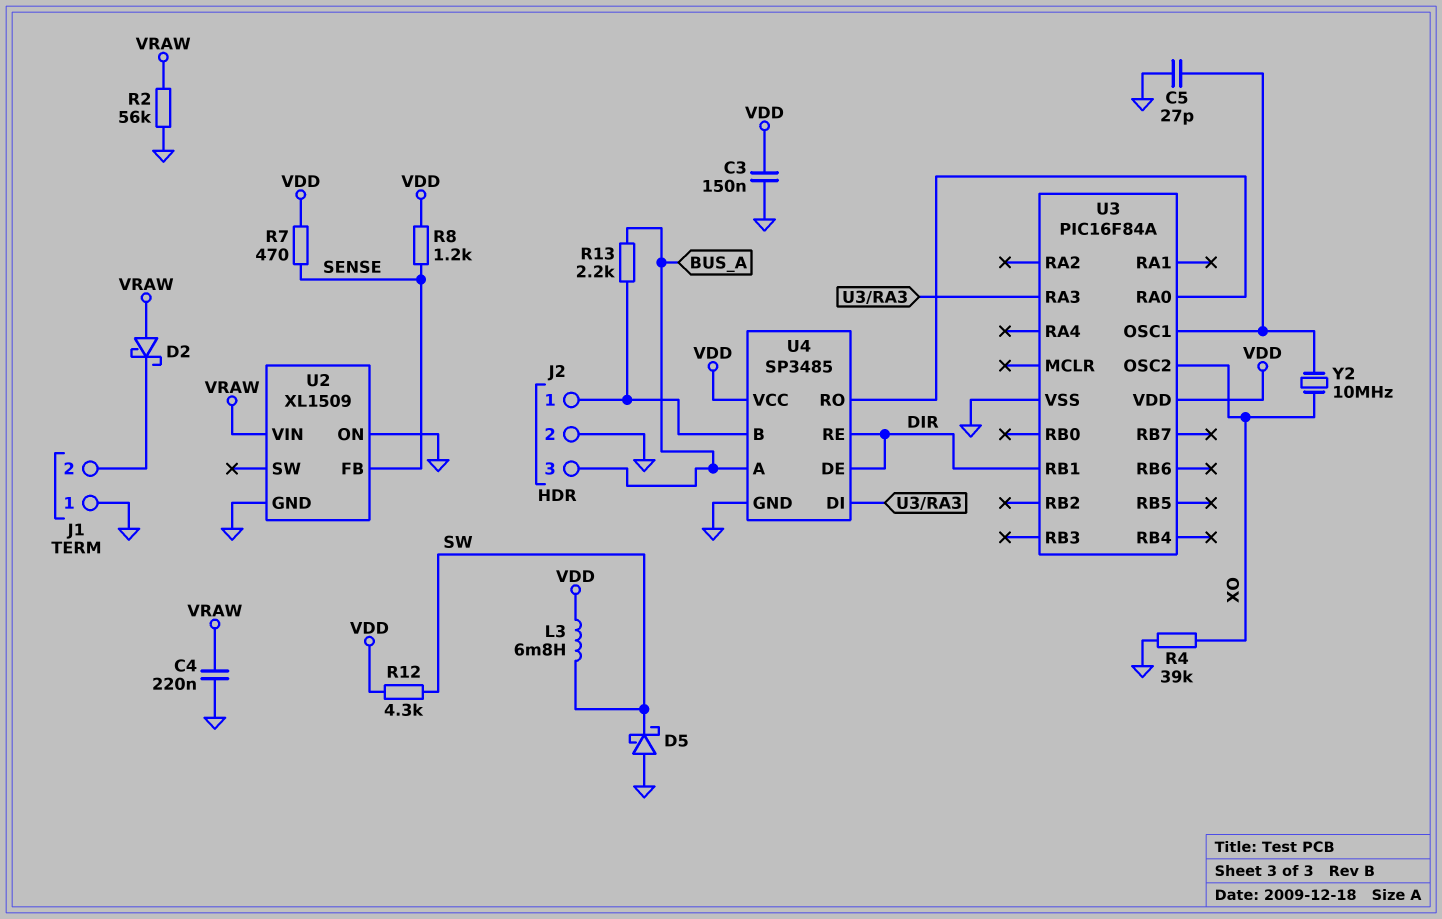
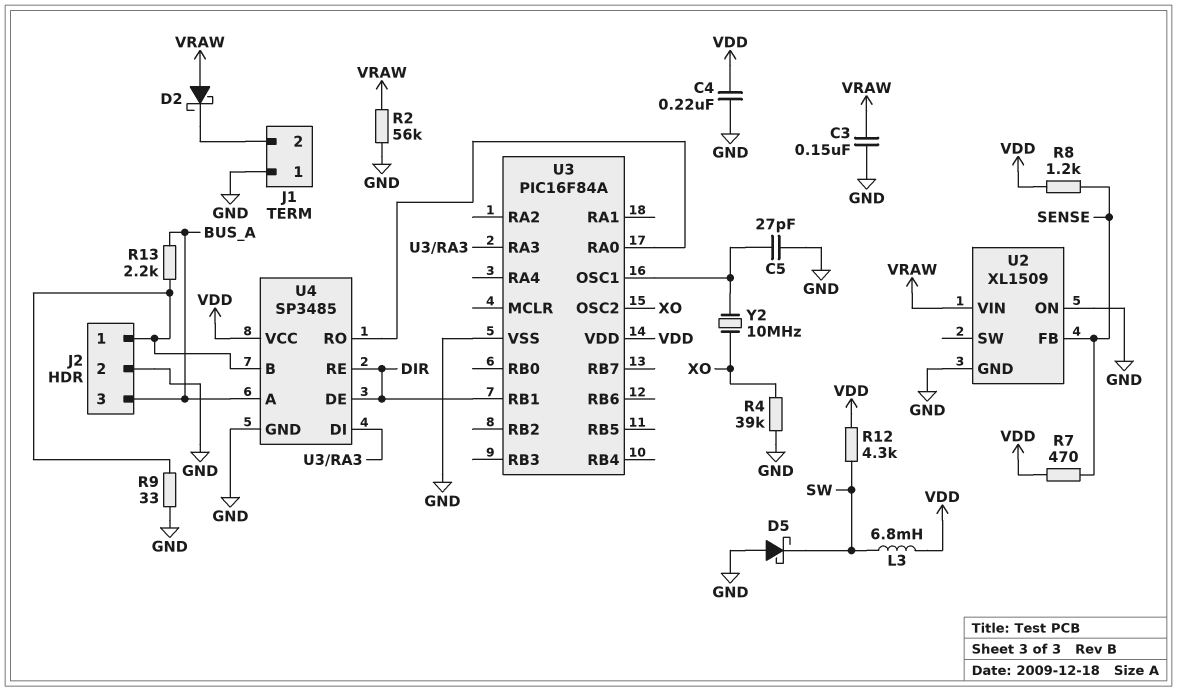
C3: 150nF (GND, VDD) -> 150nF (GND, VRAW)
C4: 220nF (GND, VRAW) -> 220nF (GND, VDD)
R9: none -> 33 (GND, J2/1)

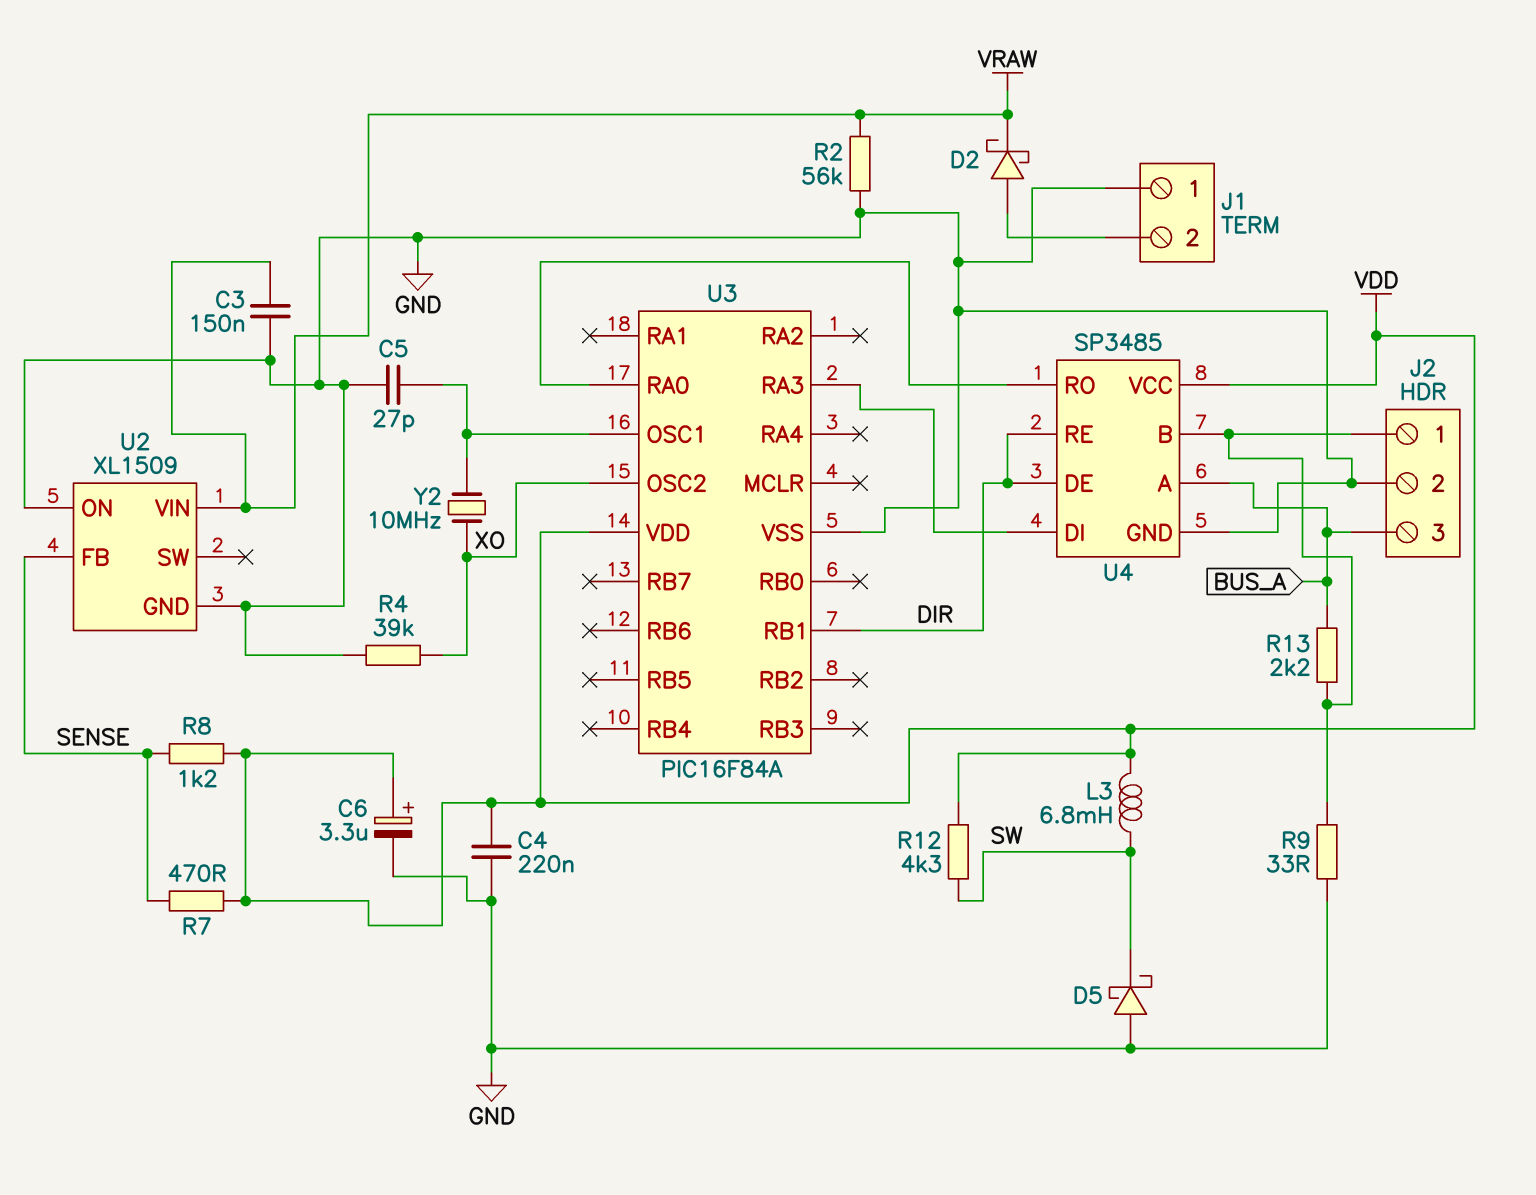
C6: none -> 3.3uF (plus VDD, minus GND)
D2: schottky (A VRAW, K J1/2) -> schottky (A J1/2, K VRAW)

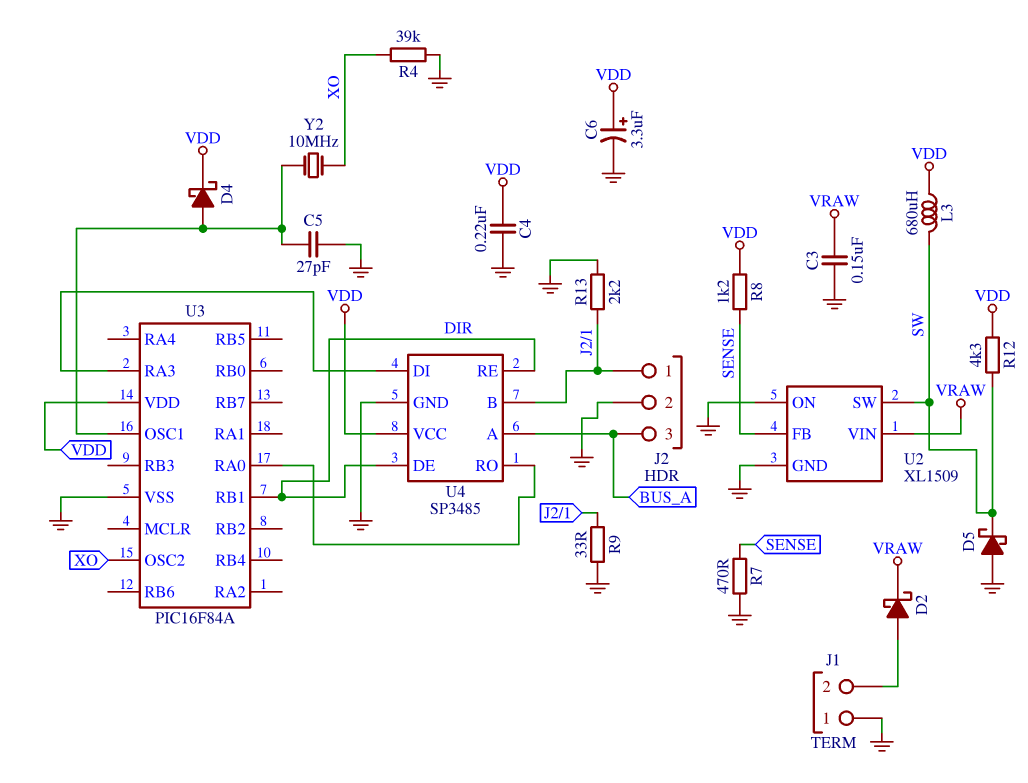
D4: none -> schottky (A U3/OSC1, K VDD)
L3: 6.8mH (SW, VDD) -> 680uH (SW, VDD)
R2: 56k (GND, VRAW) -> none
R7: 470 (SENSE, VDD) -> 470 (GND, SENSE)
R13: 2.2k (BUS_A, J2/1) -> 2.2k (GND, J2/1)
U2 pin SW: none -> SW

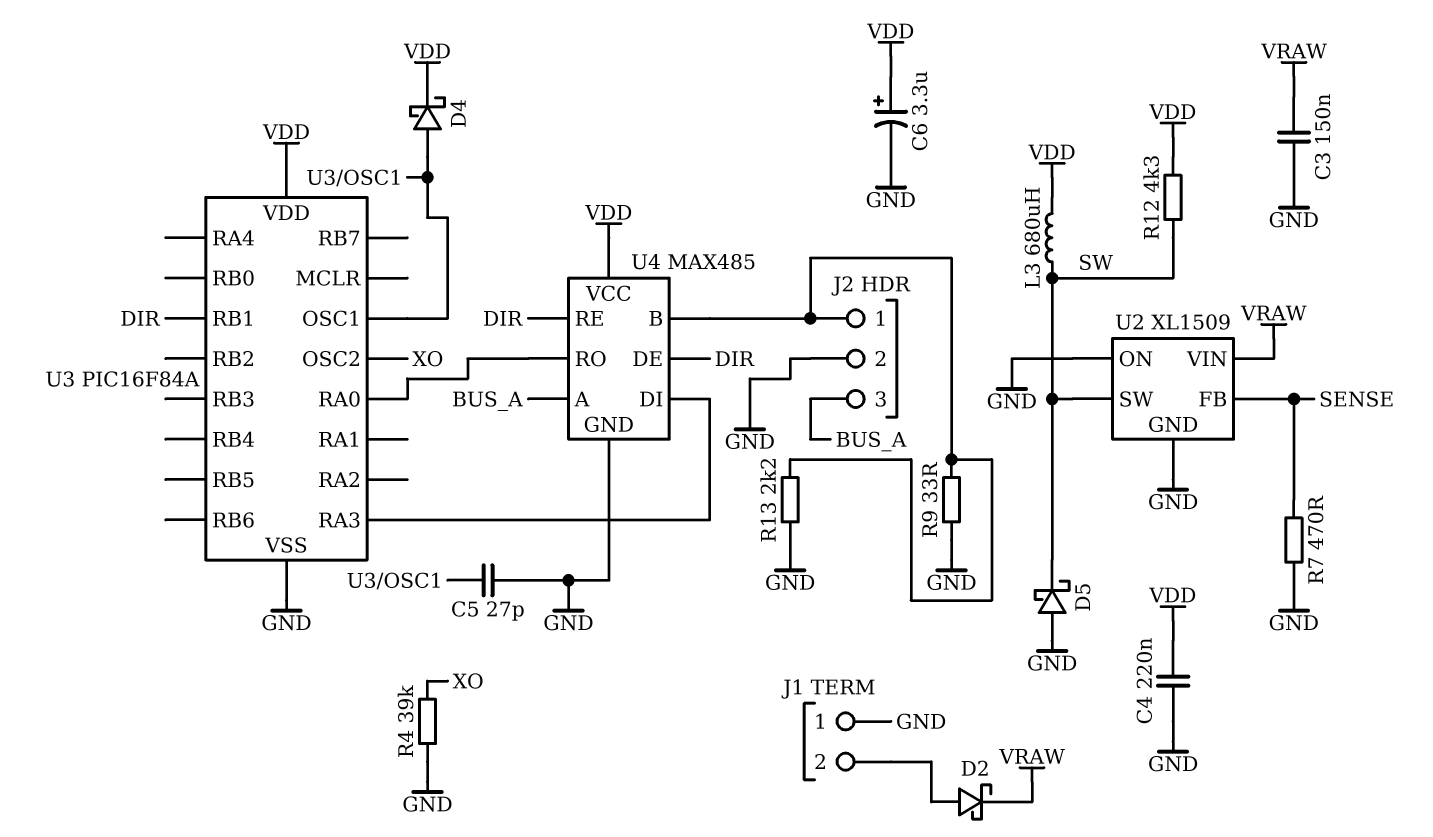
R8: 1.2k (SENSE, VDD) -> none
U4: SP3485 -> MAX485
Y2: 10MHz (U3/OSC1, XO) -> none

